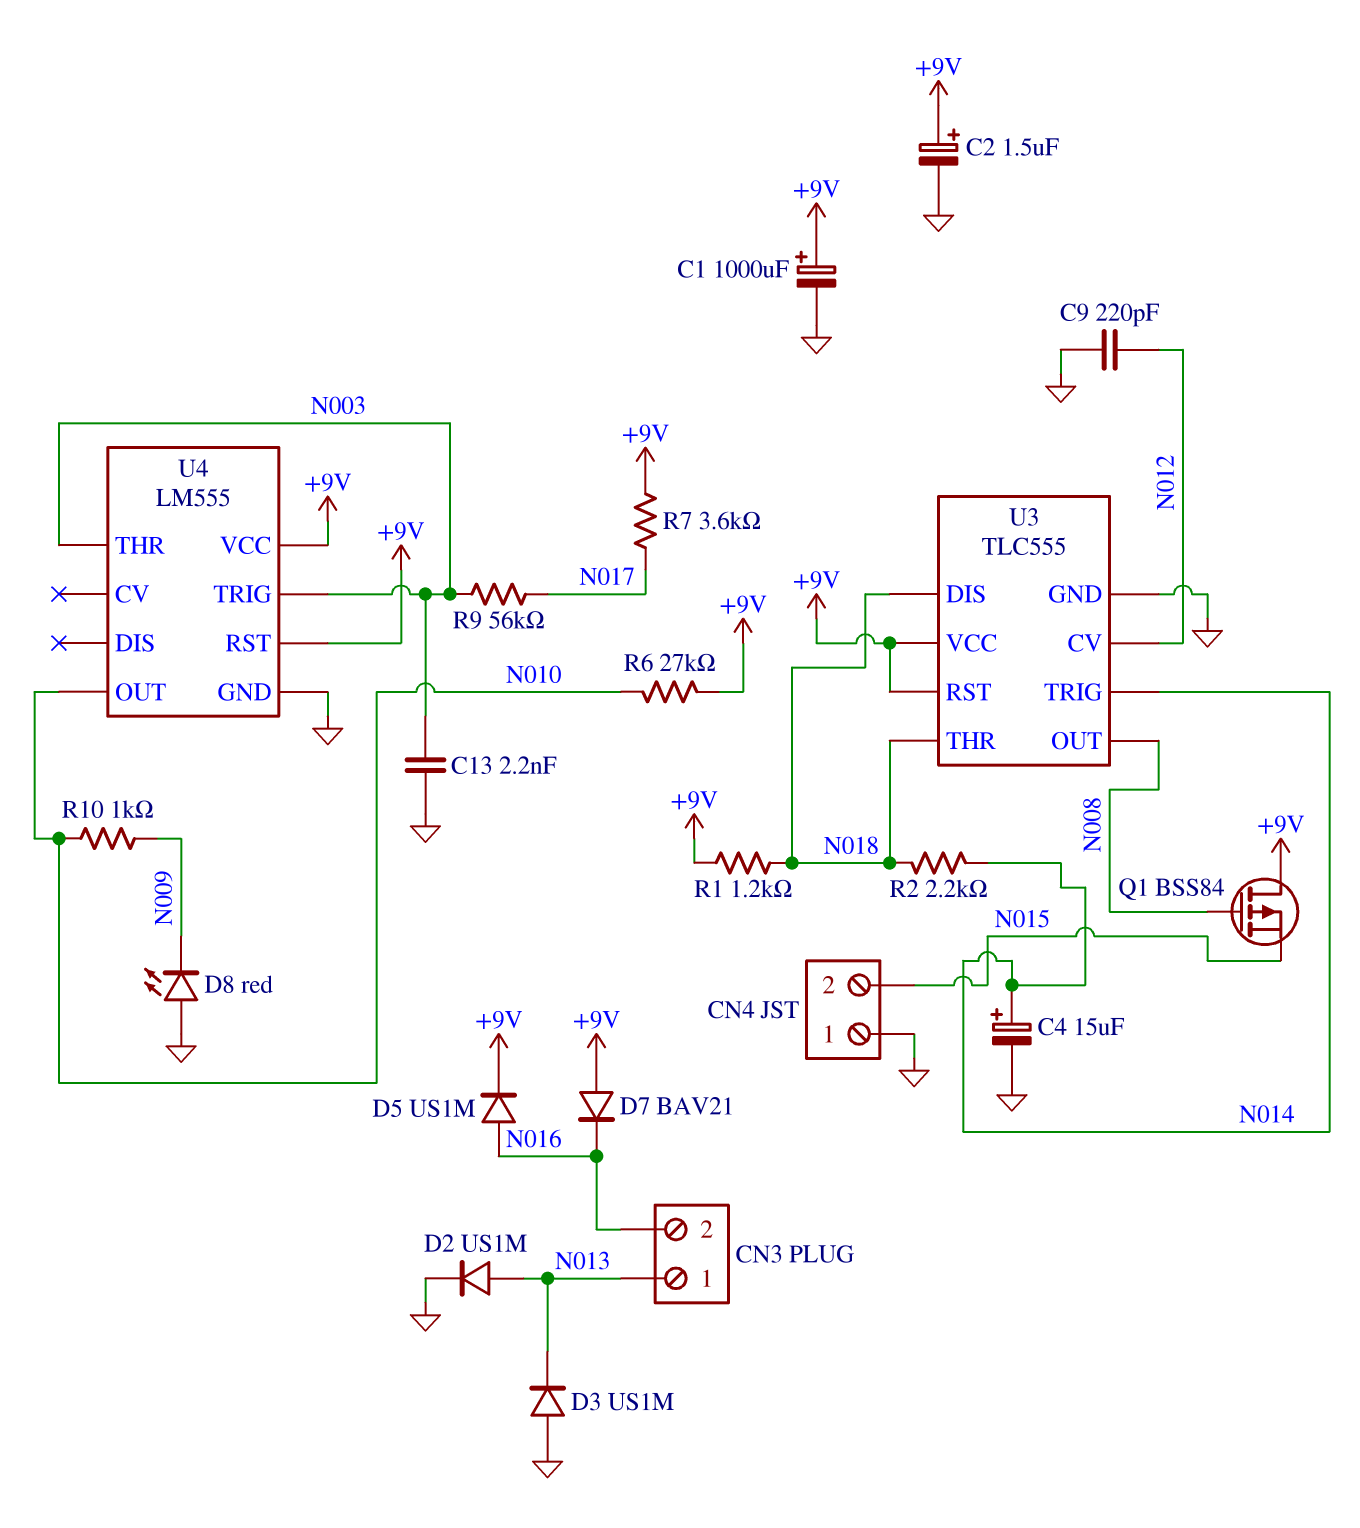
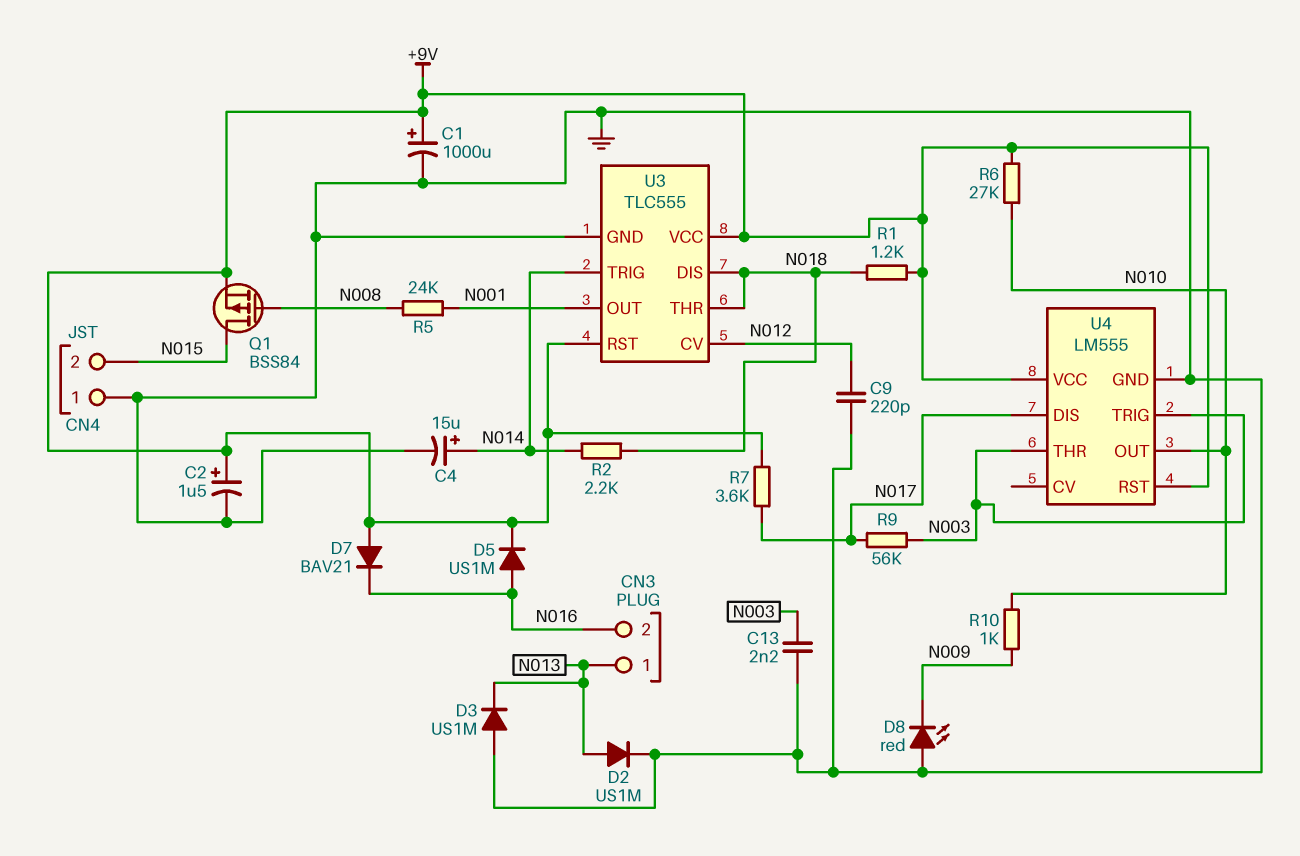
Q1: PMOS BSS84 (G N008, D +9V, S N015) -> PMOS BSS84 (G N008, D N015, S +9V)
R5: none -> 24k (N001, N008)
U3 pin OUT: N008 -> N001
U4 pin DIS: none -> N017

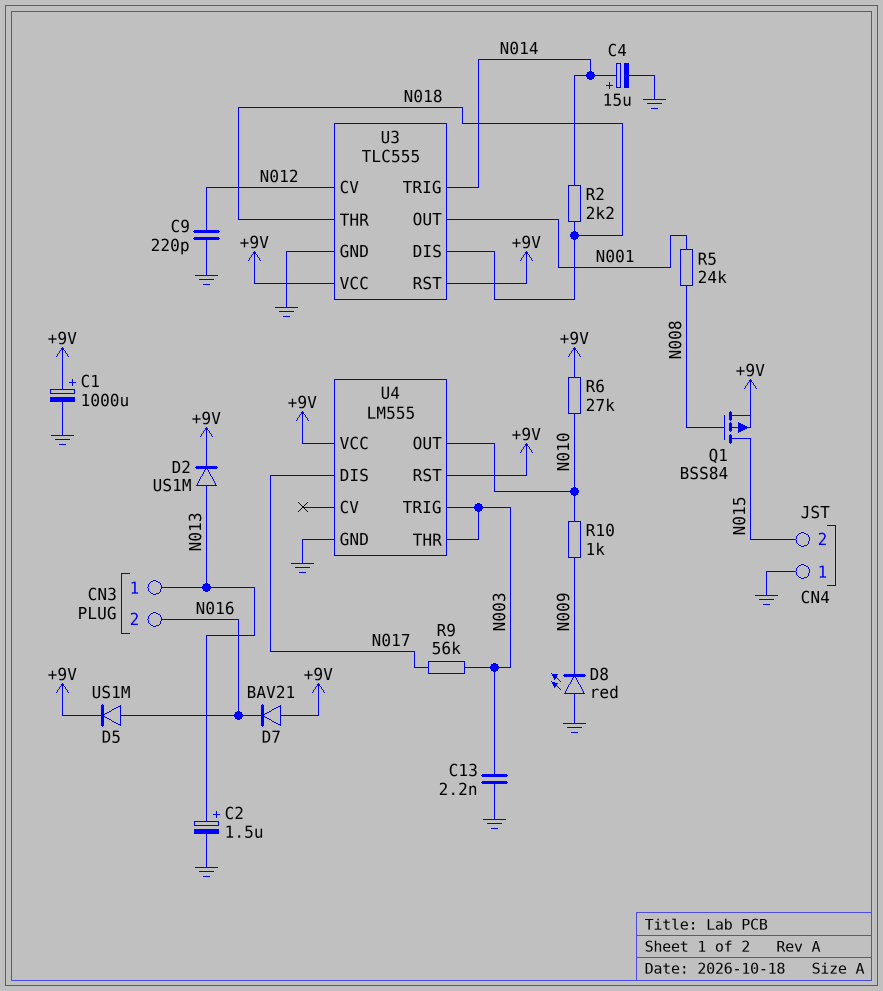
C2: 1.5uF (plus +9V, minus GND) -> 1.5uF (plus N013, minus GND)
D2: diode US1M (A N013, K GND) -> diode US1M (A N013, K +9V)
D3: diode US1M (A GND, K N013) -> none
R1: 1.2k (+9V, N018) -> none
R7: 3.6k (+9V, N017) -> none

